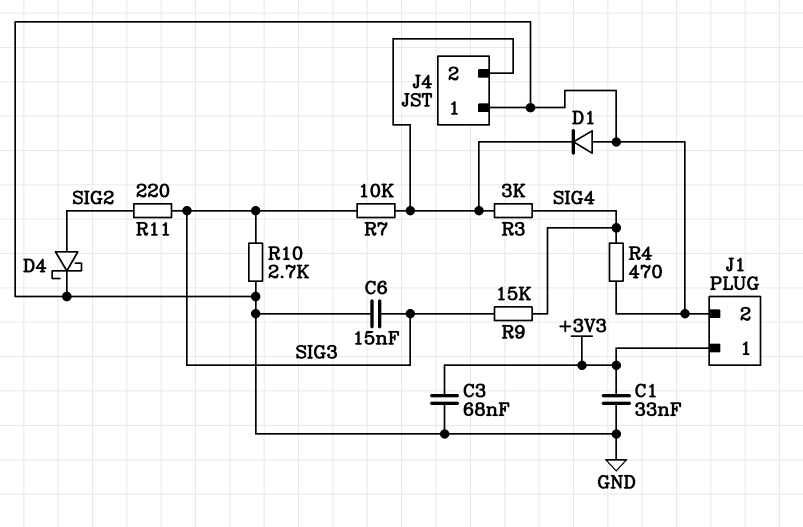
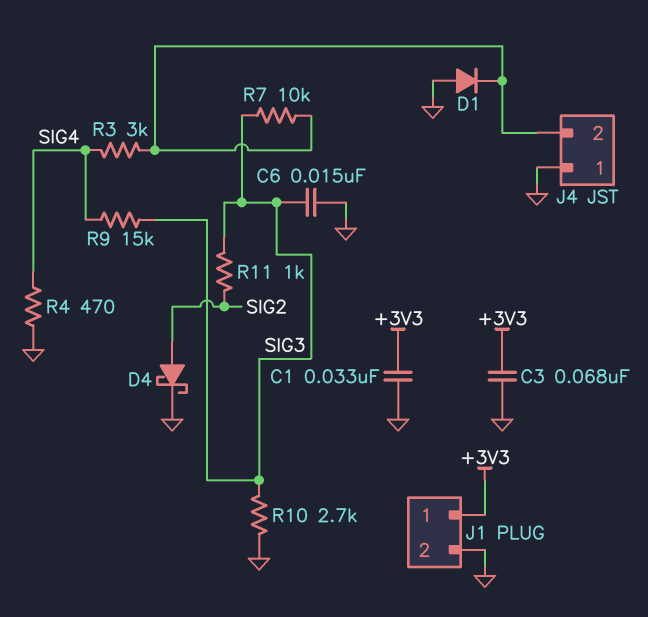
R11: 220 (SIG2, SIG3) -> 1k (SIG2, SIG3)

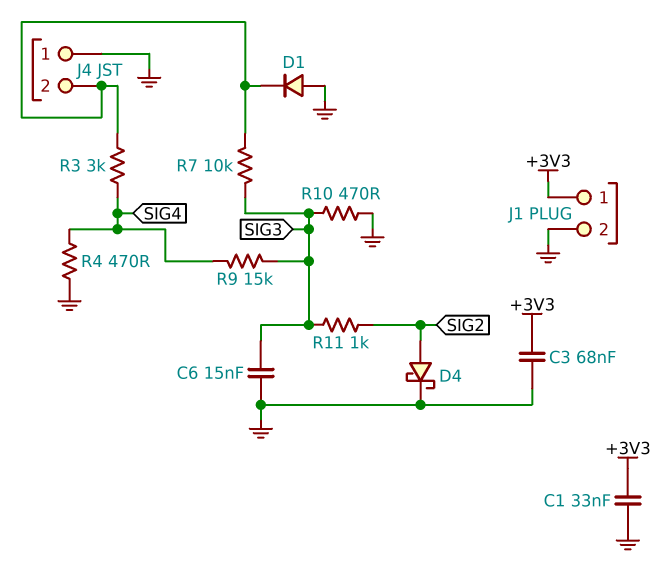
R10: 2.7k (GND, SIG3) -> 470 (GND, SIG3)

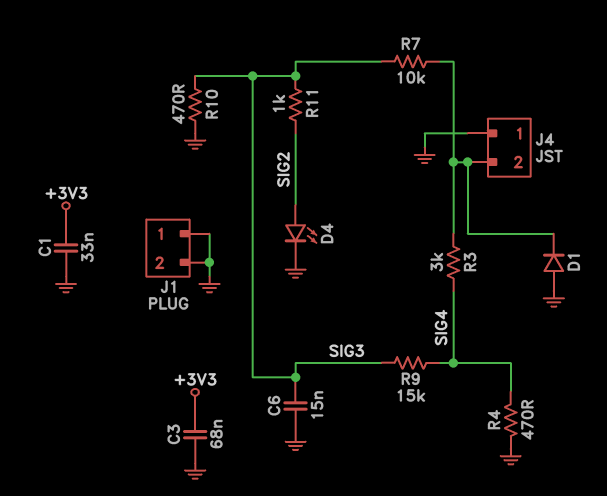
D4: schottky (A SIG2, K GND) -> LED (A SIG2, K GND)
J1 pin 1: +3V3 -> GND

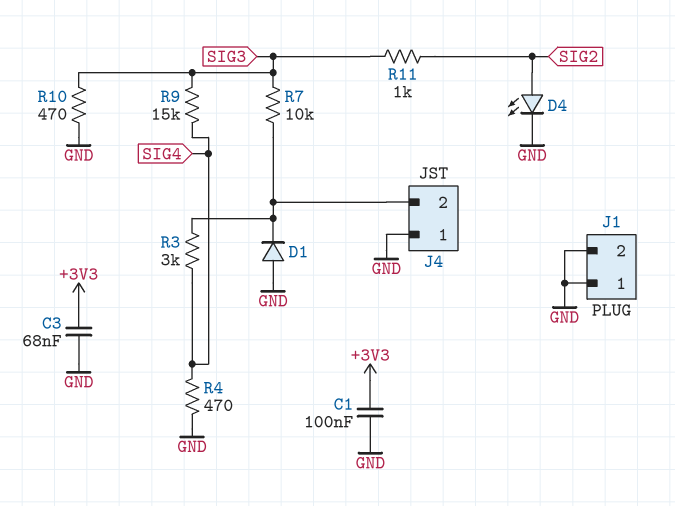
C1: 33nF (+3V3, GND) -> 100nF (+3V3, GND)
C6: 15nF (GND, SIG3) -> none

